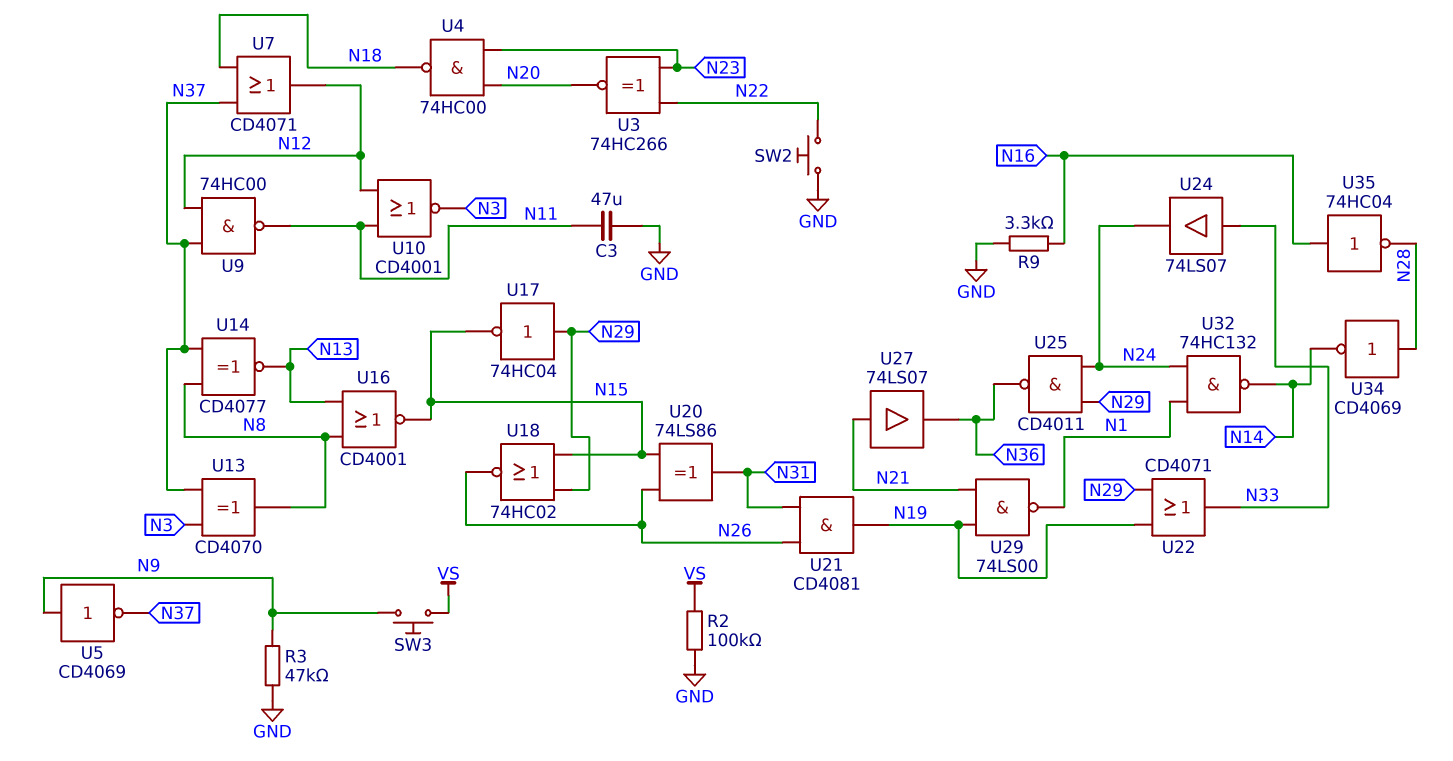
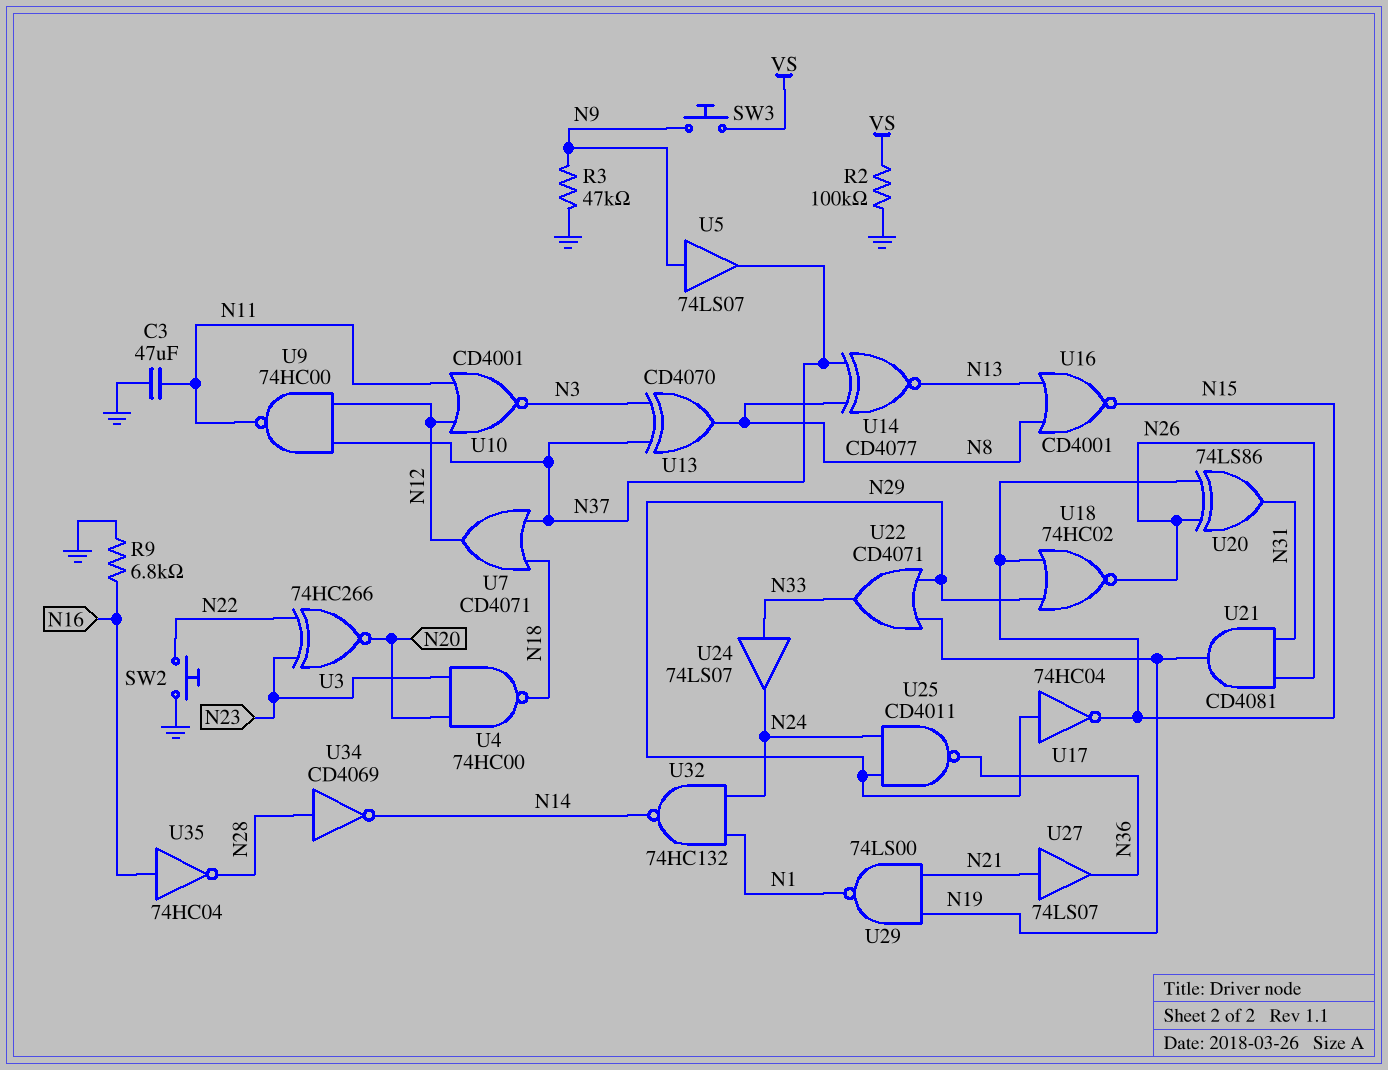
R9: 3.3k (GND, N16) -> 6.8k (GND, N16)
U5: NOT CD4069 (in N9, out N37) -> buffer 74LS07 (in N9, out N37)

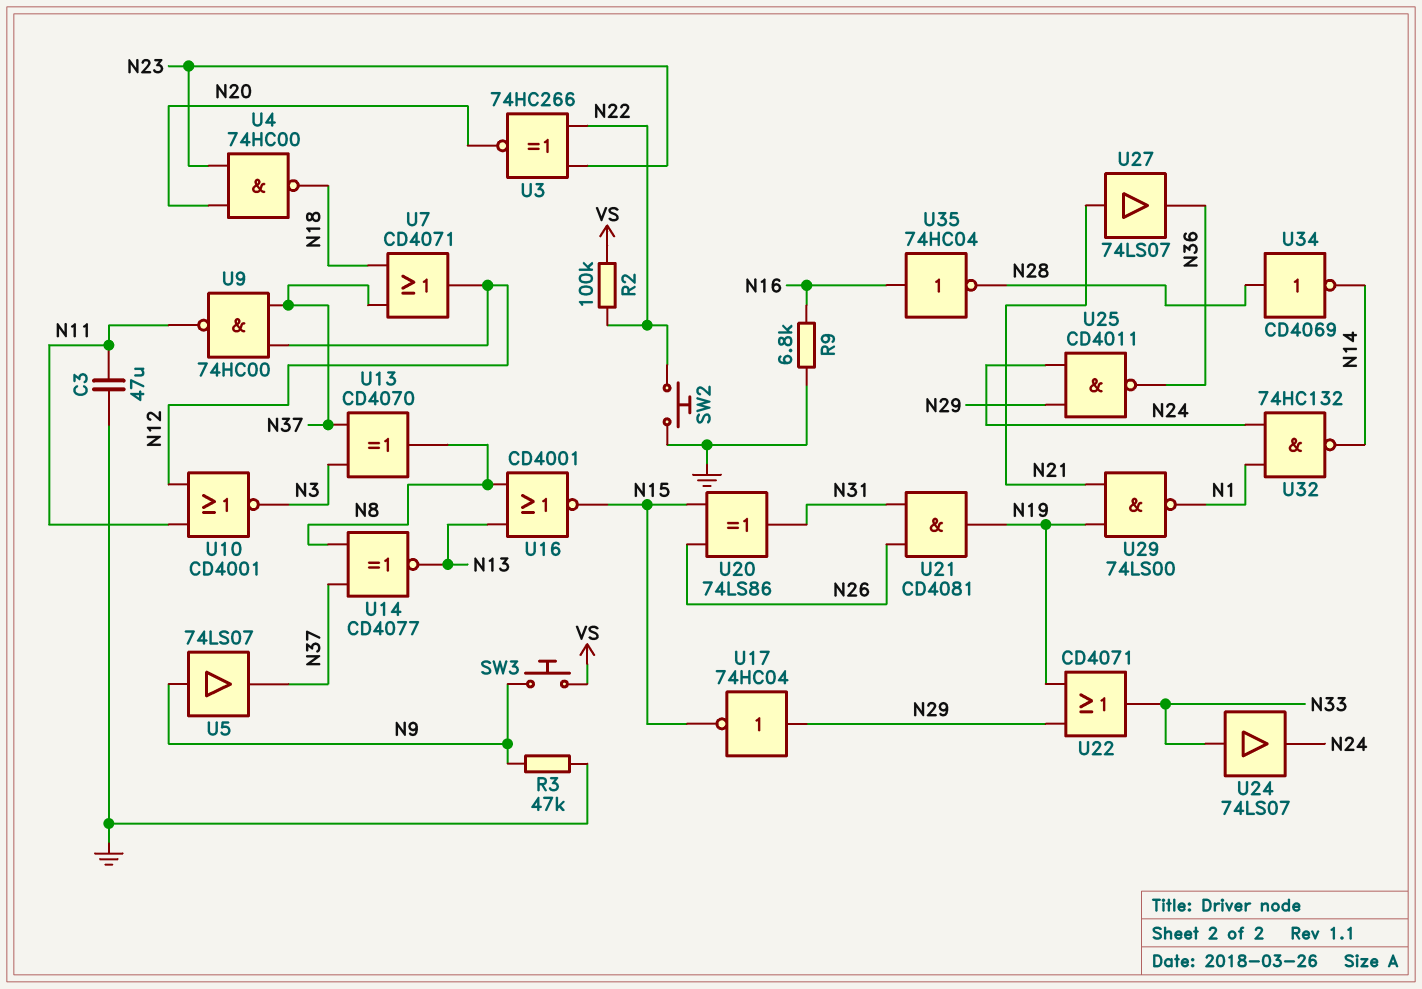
R2: 100k (GND, VS) -> 100k (N22, VS)
U18: NOR 74HC02 (in N15, in N29, out N26) -> none

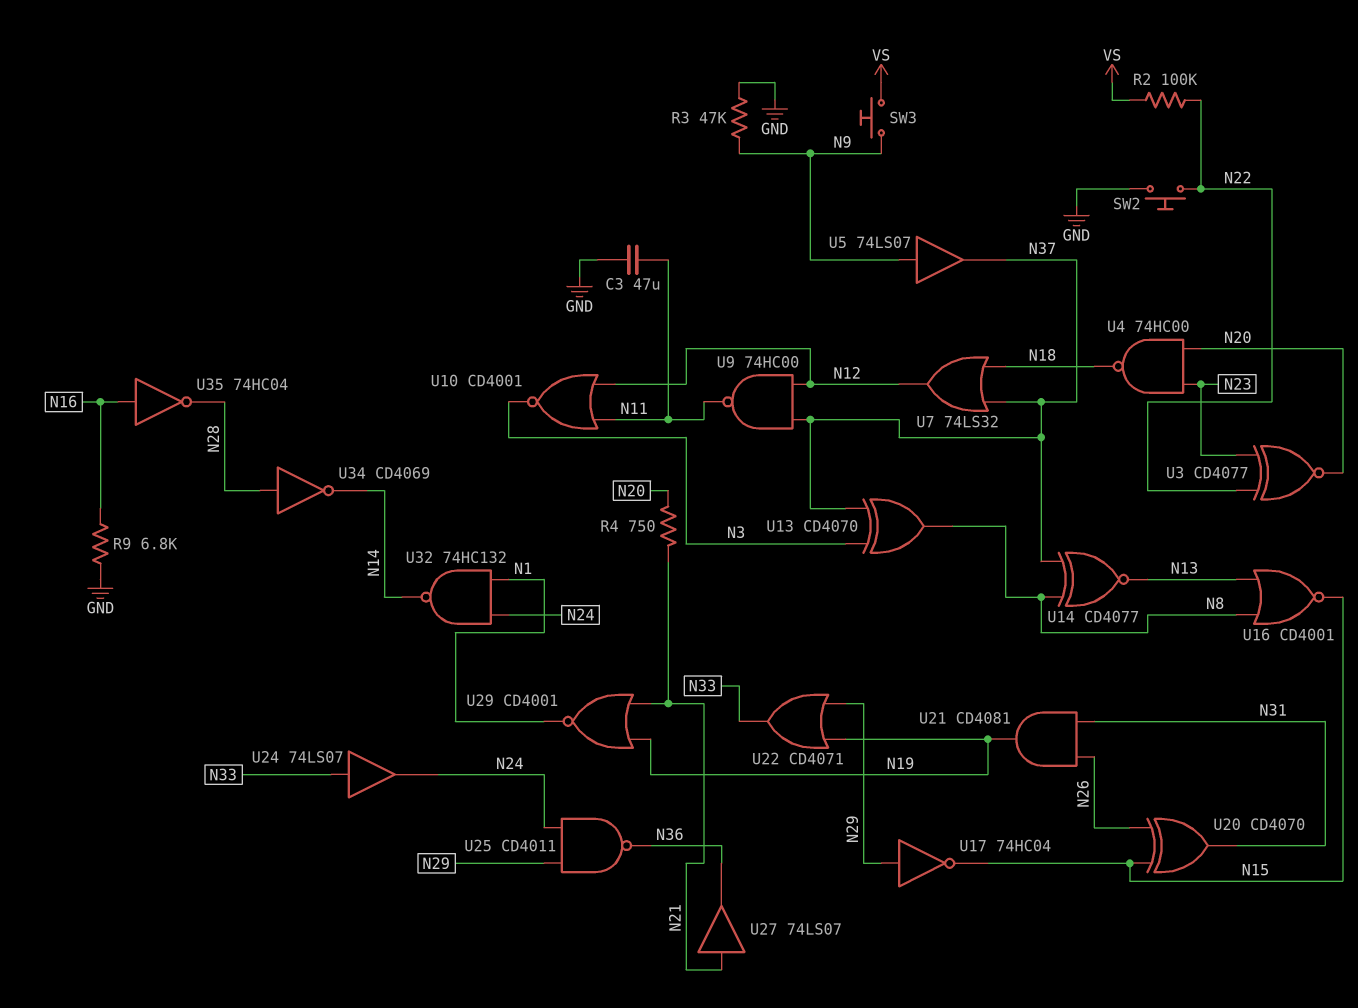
R4: none -> 750 (N20, N21)
U3: XNOR 74HC266 (in N22, in N23, out N20) -> XNOR CD4077 (in N22, in N23, out N20)
U7: OR CD4071 (in N18, in N37, out N12) -> OR 74LS32 (in N18, in N37, out N12)
U20: XOR 74LS86 (in N15, in N26, out N31) -> XOR CD4070 (in N15, in N26, out N31)
U29: NAND 74LS00 (in N19, in N21, out N1) -> NOR CD4001 (in N19, in N21, out N1)

